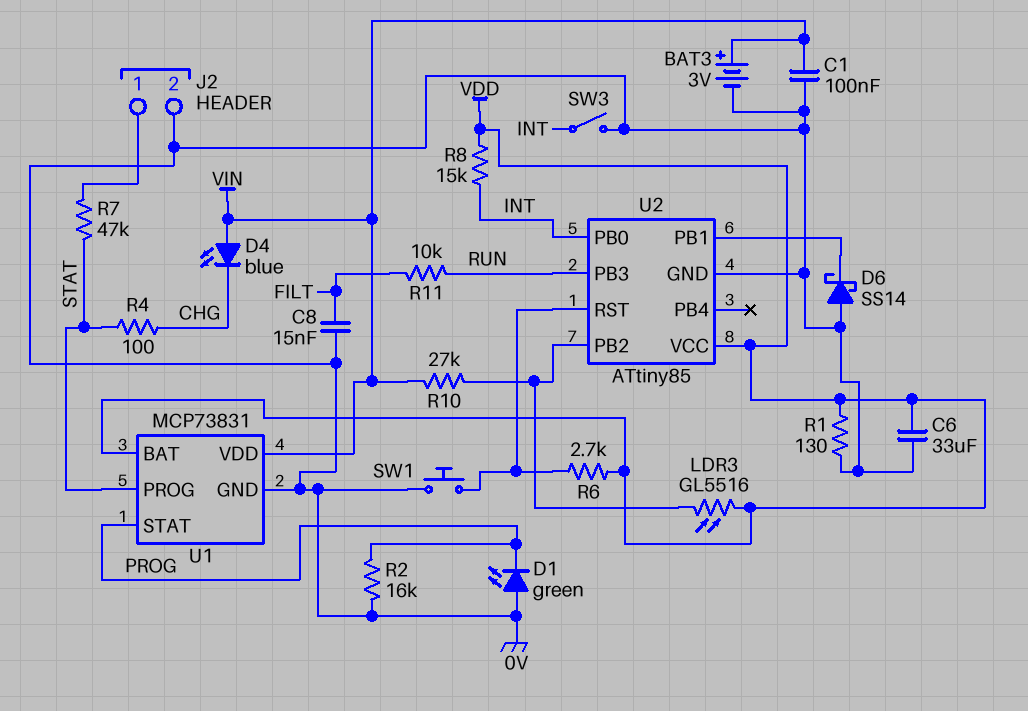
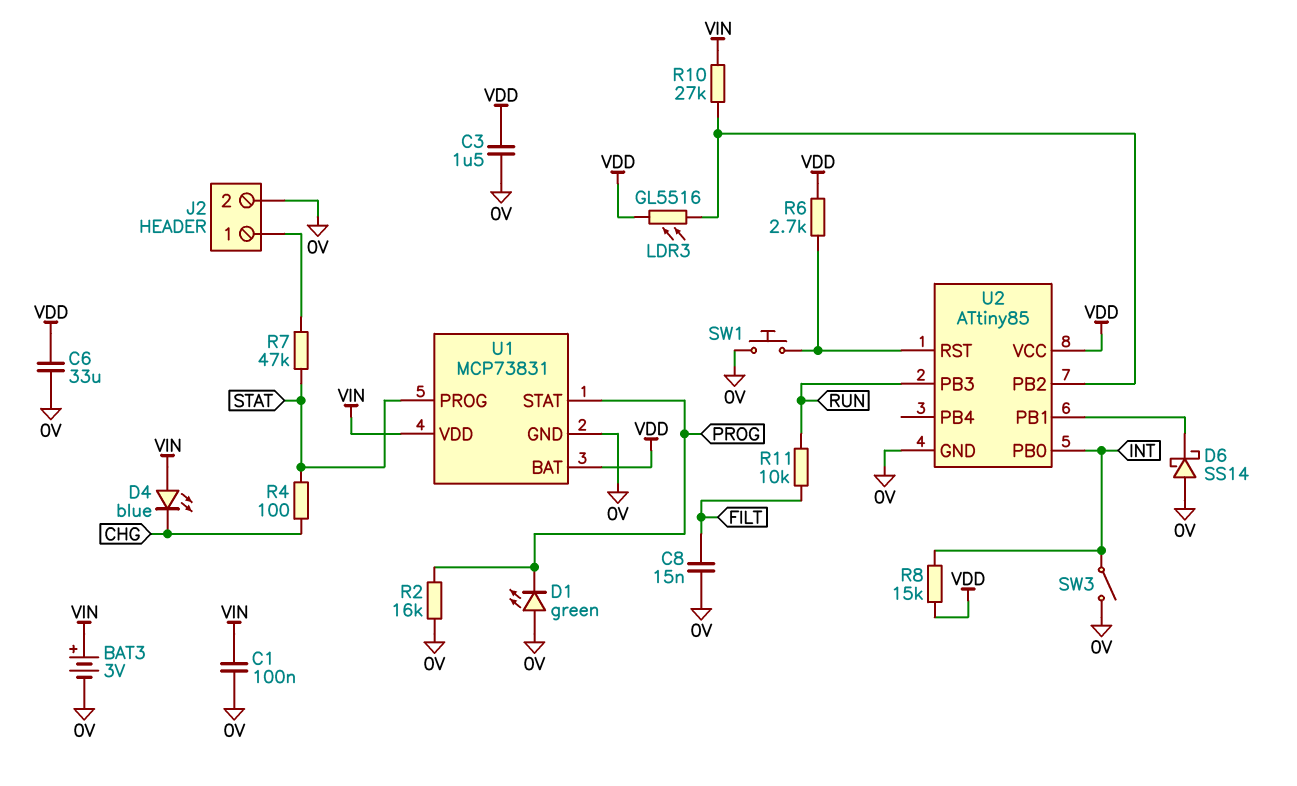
C3: none -> 1.5uF (0V, VDD)
R1: 130 (0V, VDD) -> none

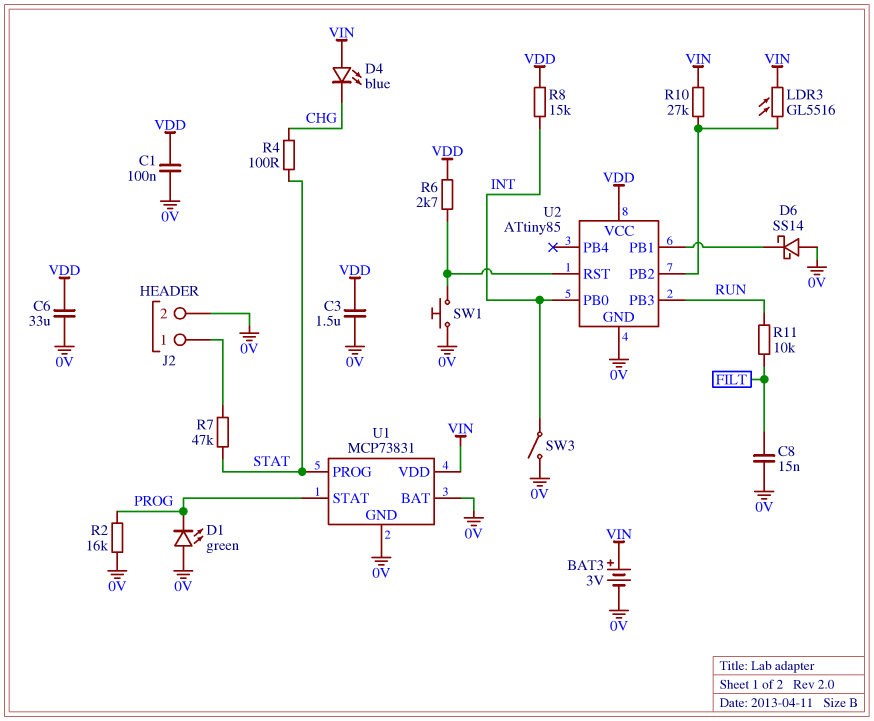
C1: 100nF (0V, VIN) -> 100nF (0V, VDD)
LDR3: GL5516 (U2/PB2, VDD) -> GL5516 (U2/PB2, VIN)
U1 pin BAT: VDD -> 0V

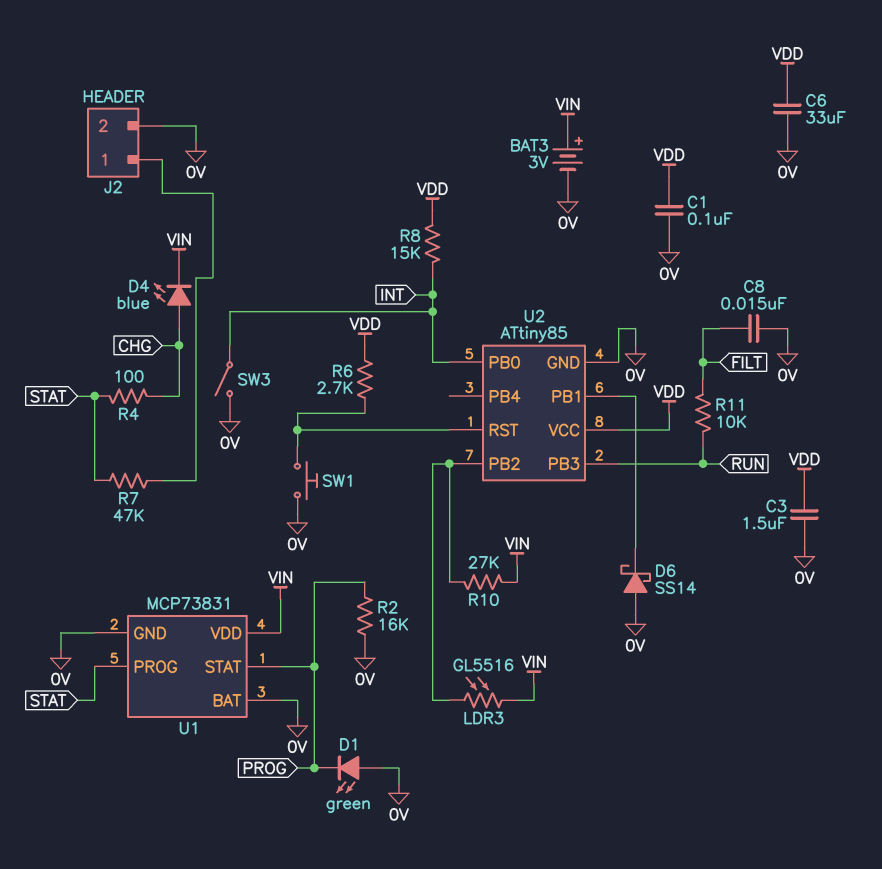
D4: LED blue (A VIN, K CHG) -> LED blue (A CHG, K VIN)

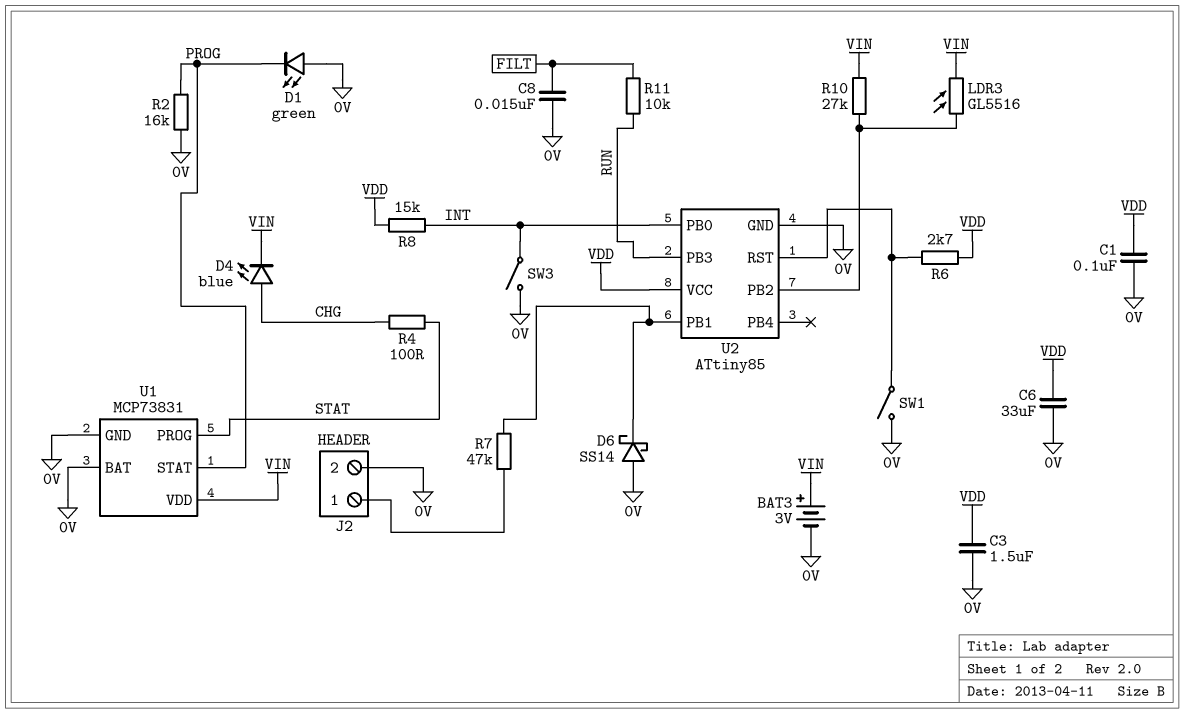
R7: 47k (J2/1, STAT) -> 47k (J2/1, U2/PB1)
SW1: button (0V, U2/RST) -> switch (0V, U2/RST)

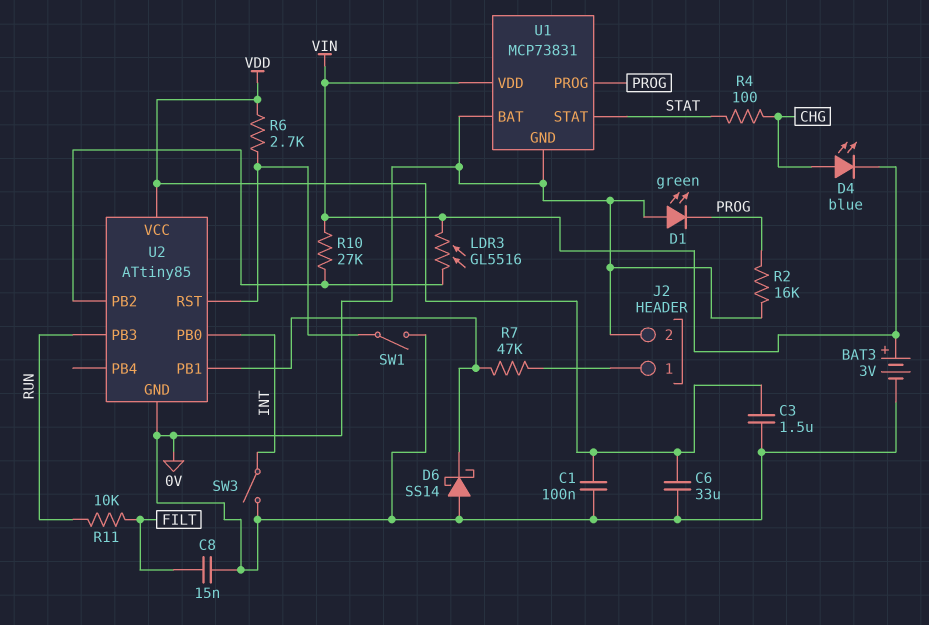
R8: 15k (INT, VDD) -> none
U1 pin PROG: STAT -> PROG
U1 pin STAT: PROG -> STAT

